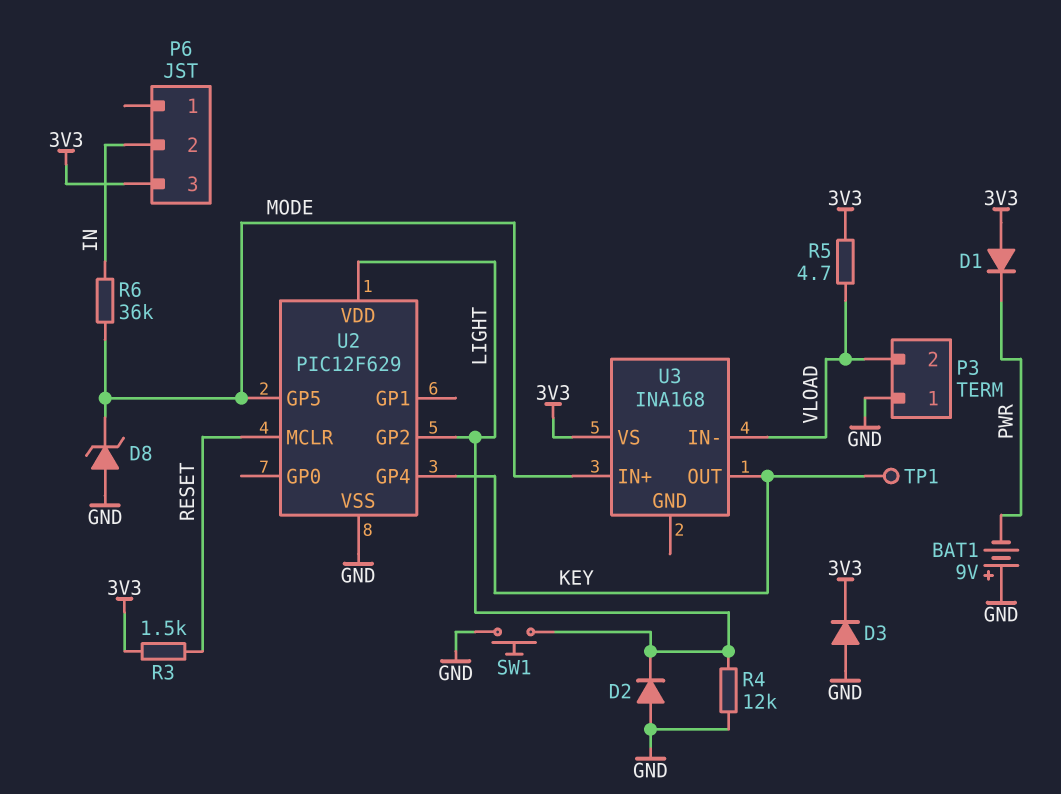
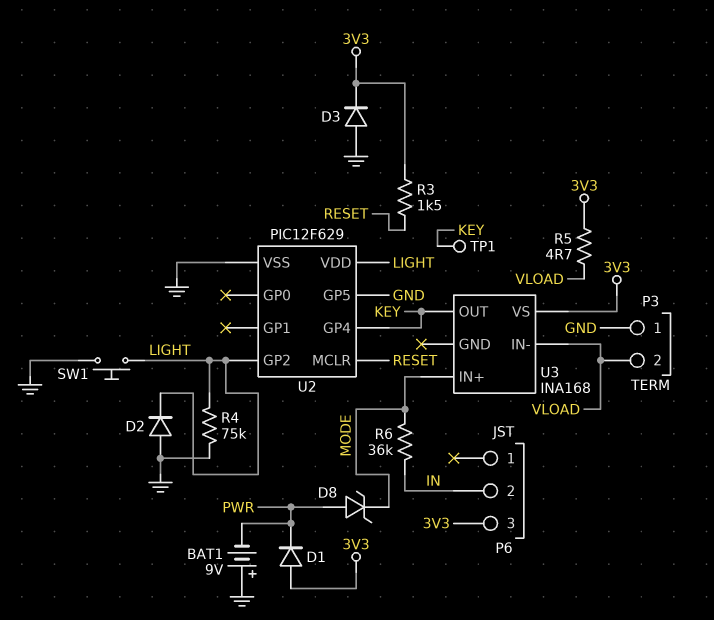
D8: zener (A GND, K MODE) -> zener (A PWR, K MODE)
R4: 12k (GND, LIGHT) -> 75k (GND, LIGHT)
U2 pin GP5: MODE -> GND

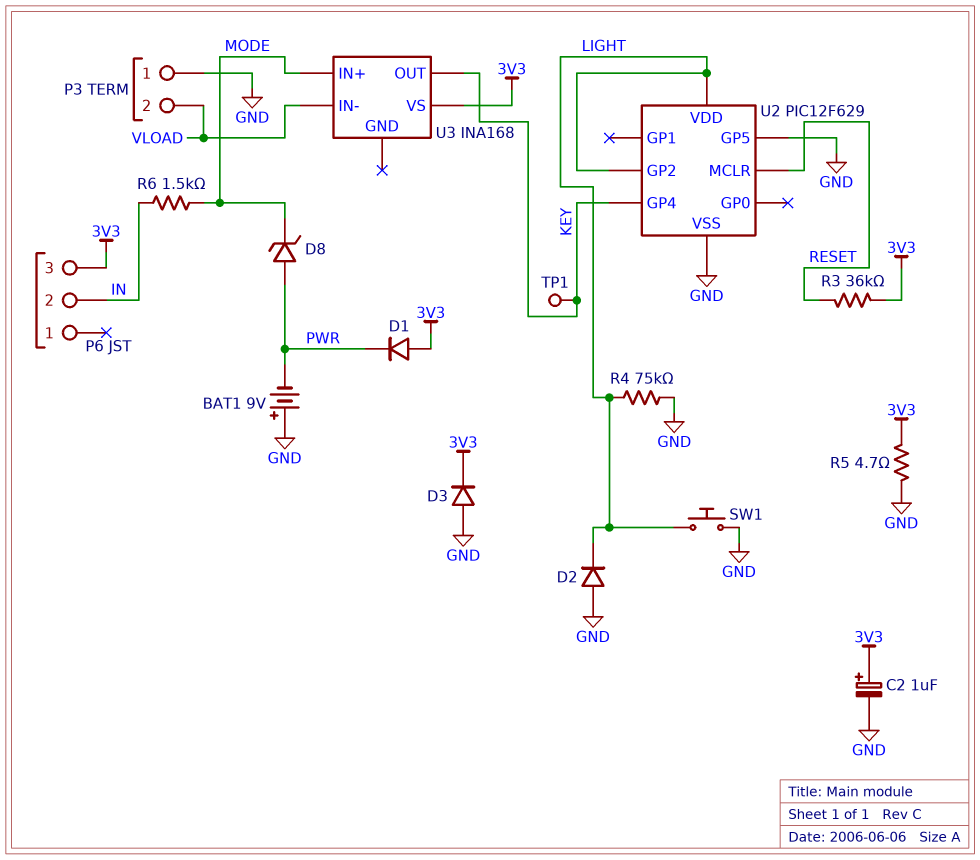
C2: none -> 1uF (plus 3V3, minus GND)
R3: 1.5k (3V3, RESET) -> 36k (3V3, RESET)
R5: 4.7 (3V3, VLOAD) -> 4.7 (3V3, GND)
R6: 36k (IN, MODE) -> 1.5k (IN, MODE)

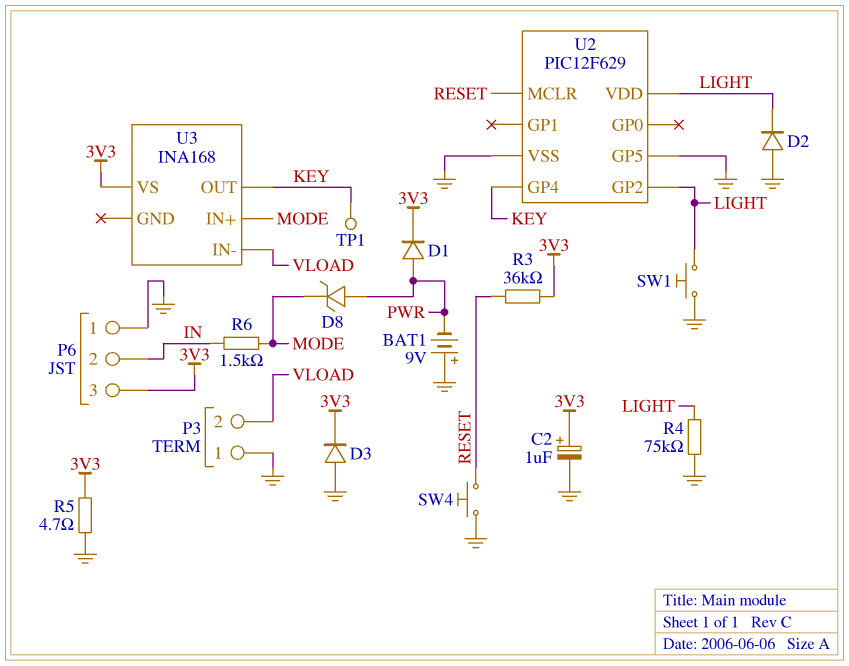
D1: diode (A 3V3, K PWR) -> diode (A PWR, K 3V3)
P6 pin 1: none -> GND
SW4: none -> button (GND, RESET)

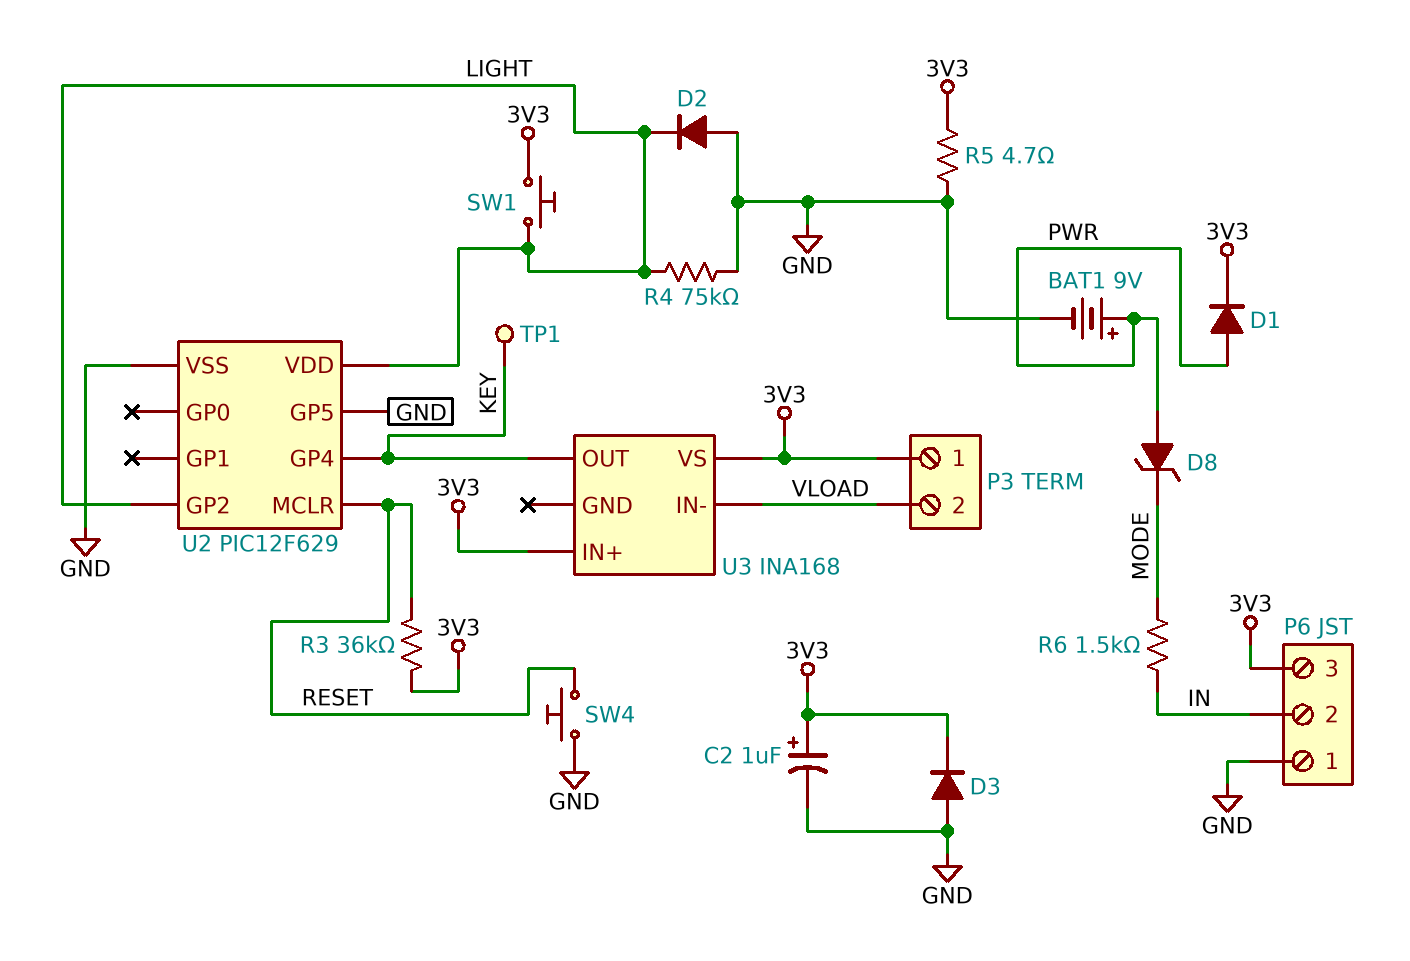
BAT1: 9V (plus GND, minus PWR) -> 9V (plus PWR, minus GND)
P3 pin 1: GND -> 3V3
SW1: button (GND, LIGHT) -> button (3V3, LIGHT)
U3 pin IN+: MODE -> 3V3

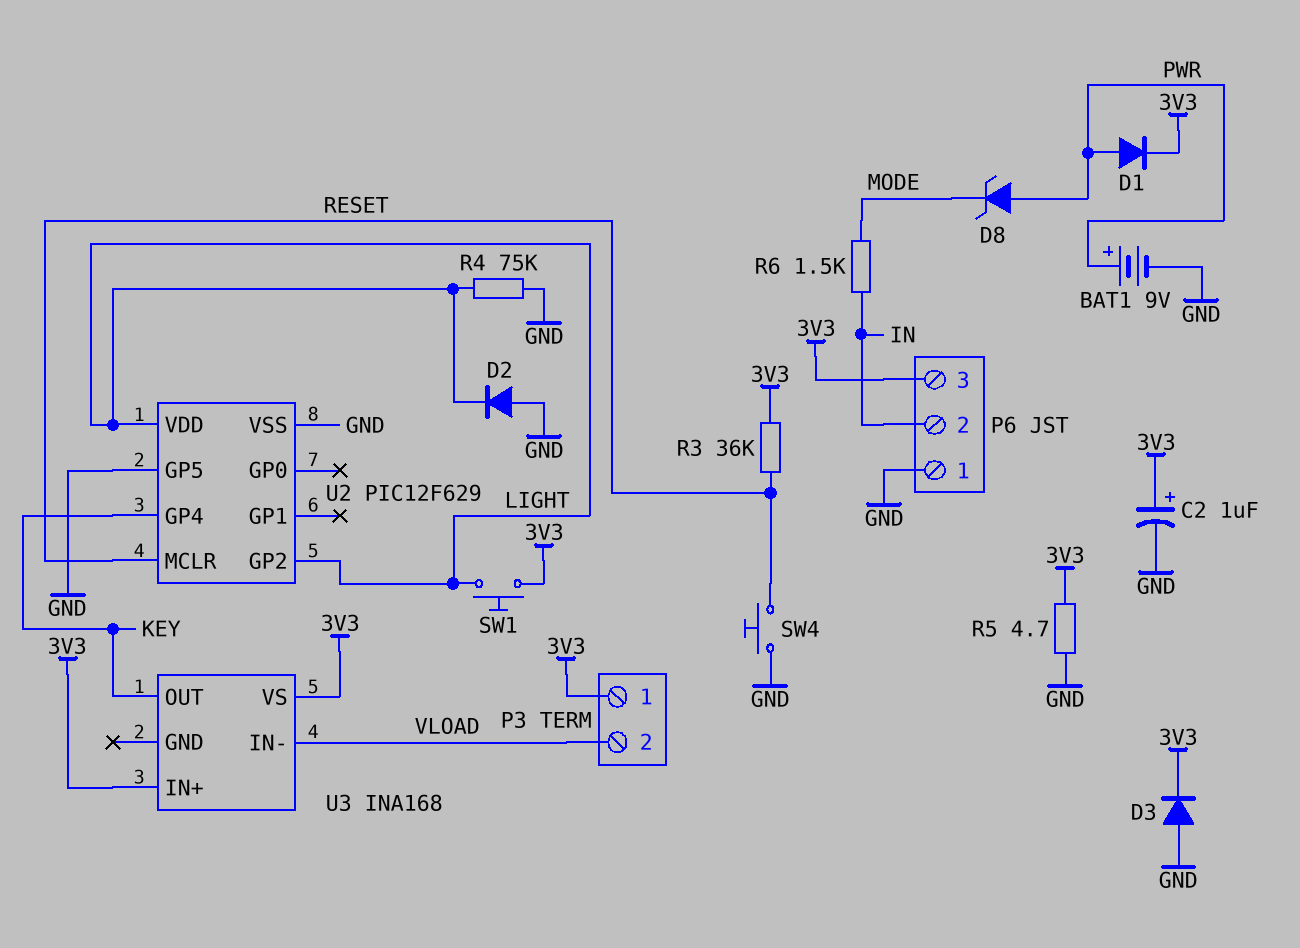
TP1: test point (KEY) -> none

